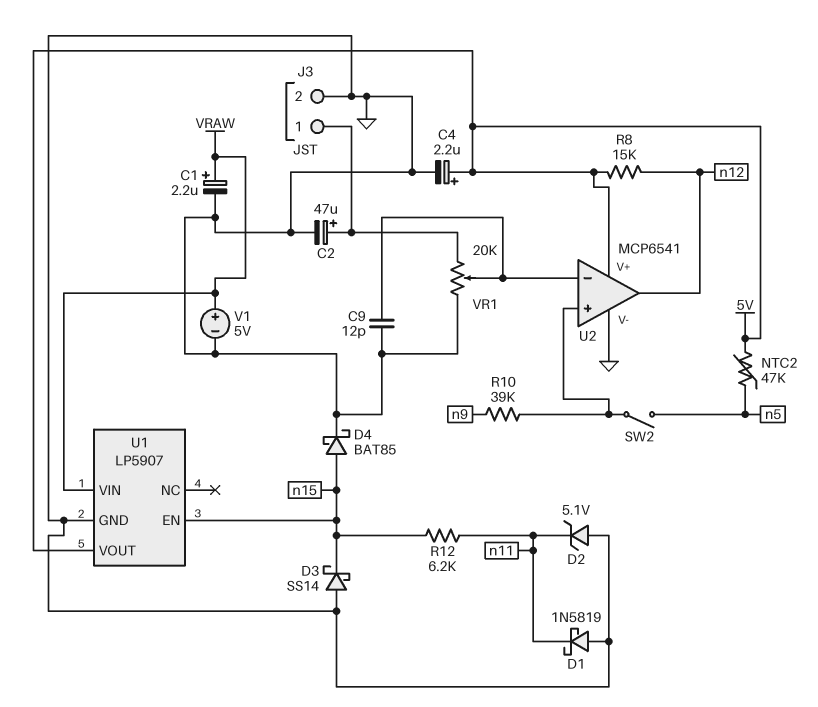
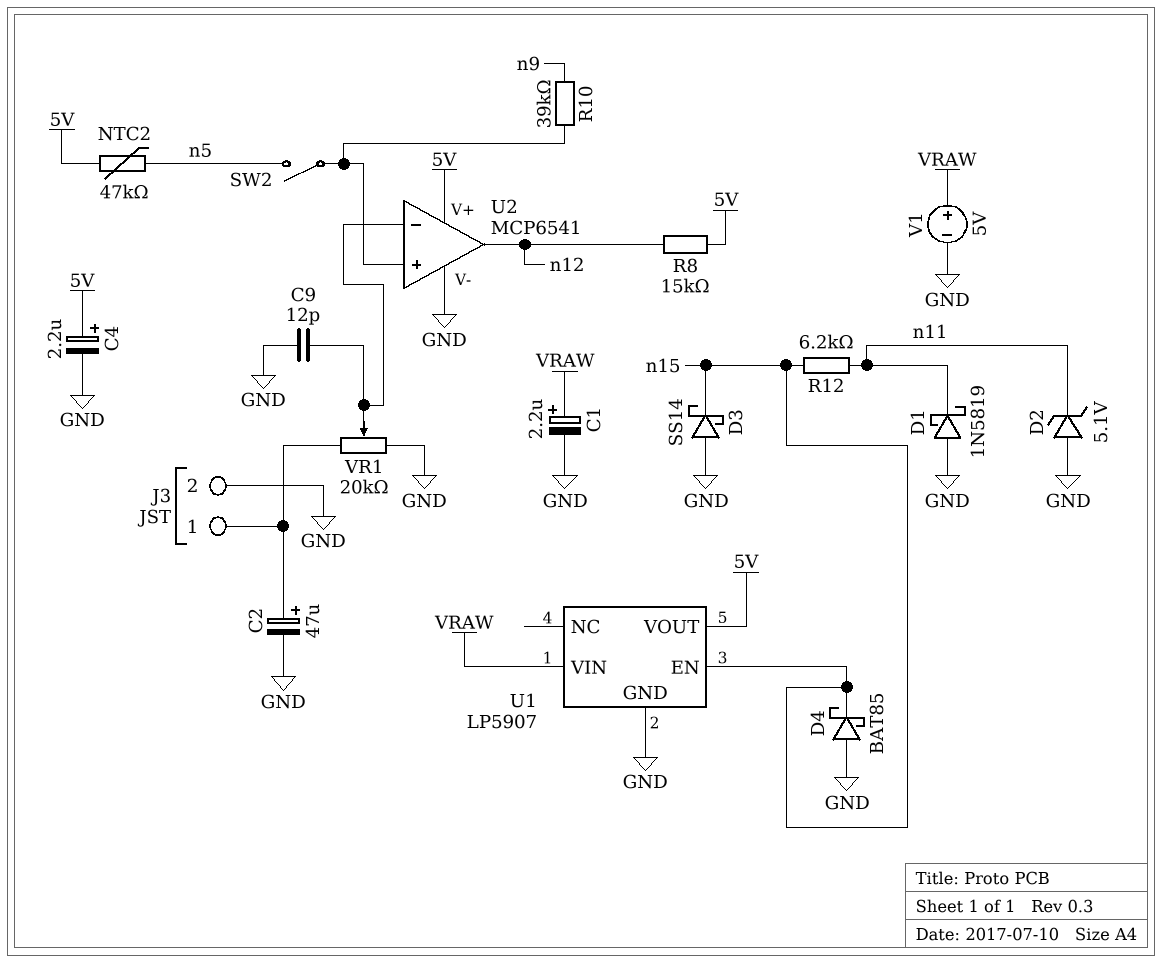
D4: schottky BAT85 (A n15, K GND) -> schottky BAT85 (A GND, K n15)

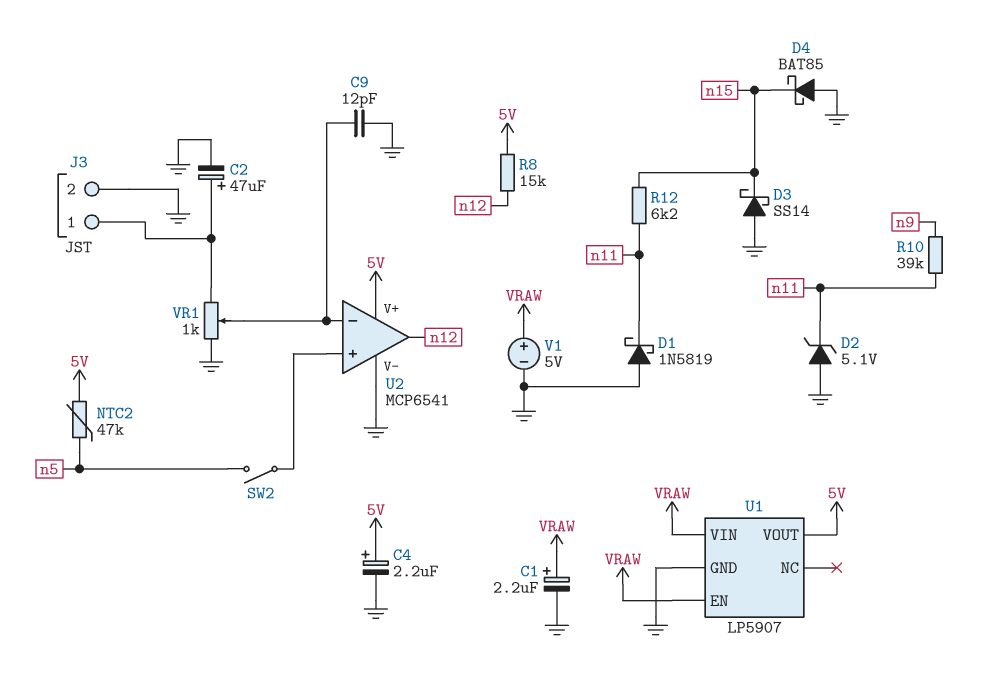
R10: 39k (U2/in+, n9) -> 39k (n9, n11)
U1 pin EN: n15 -> VRAW
VR1: 20k (GND, J3/1, wiper U2/in-) -> 1k (GND, J3/1, wiper U2/in-)

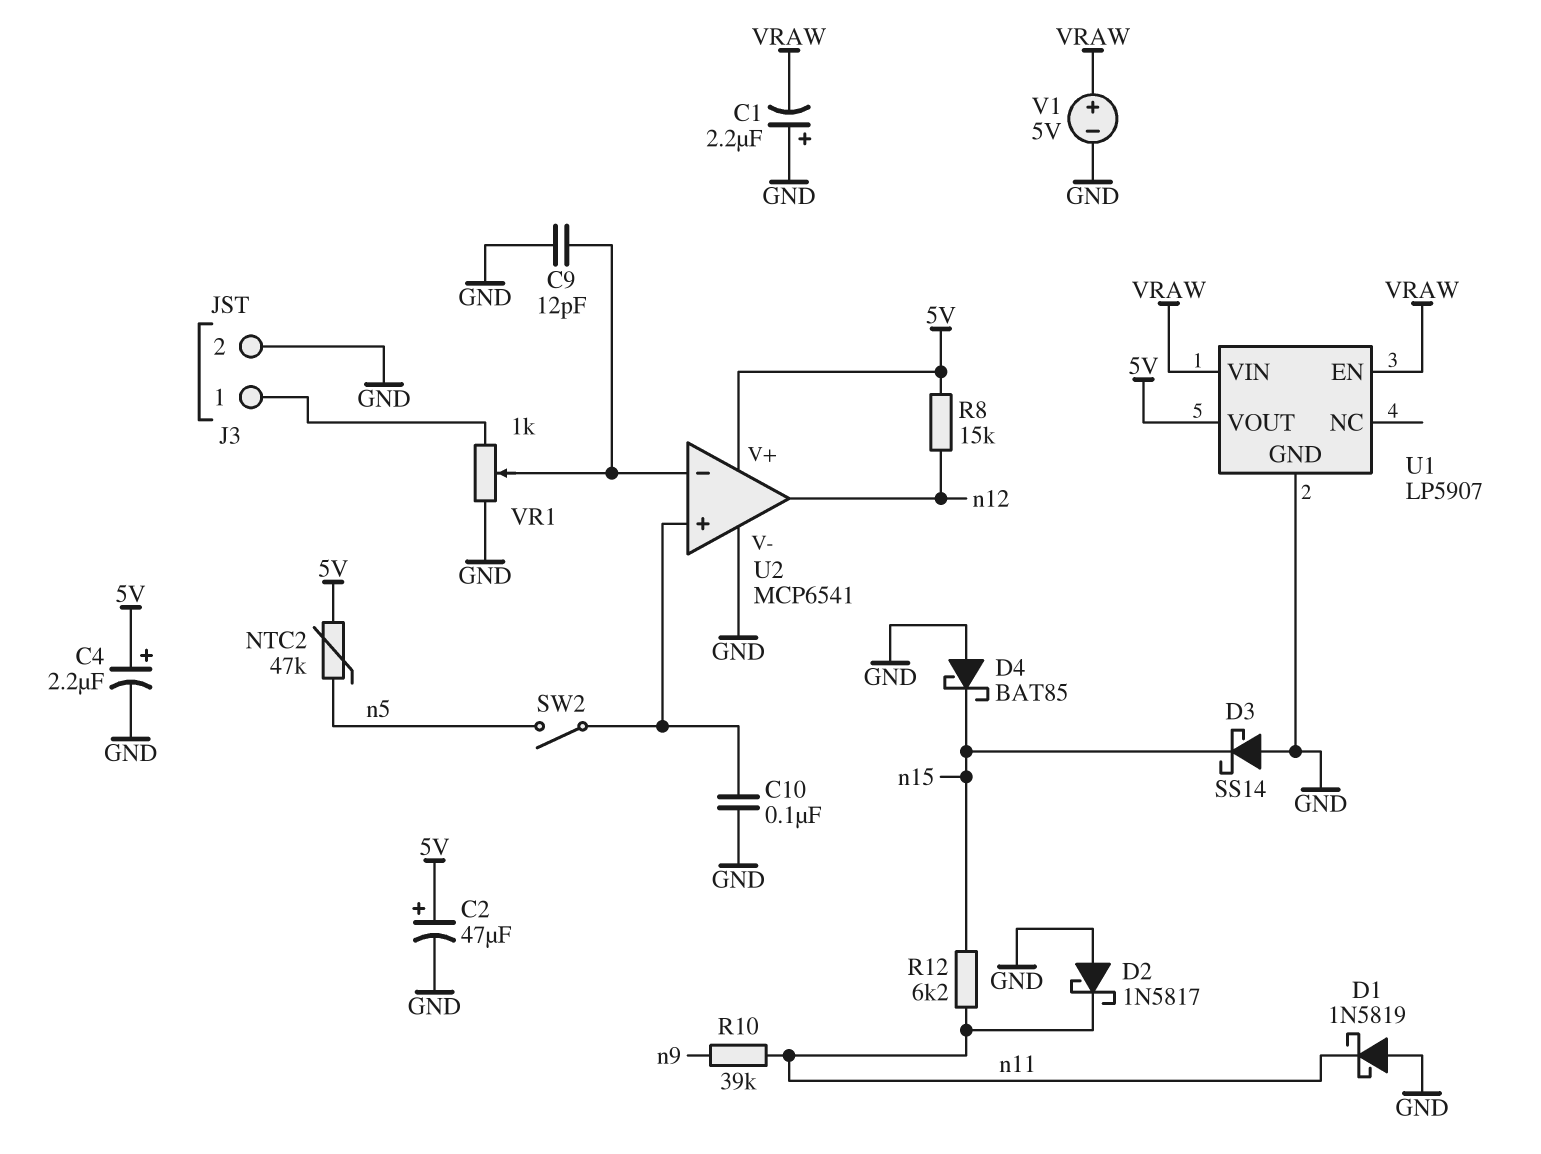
C1: 2.2uF (plus VRAW, minus GND) -> 2.2uF (plus GND, minus VRAW)
C2: 47uF (plus J3/1, minus GND) -> 47uF (plus 5V, minus GND)
C10: none -> 100nF (GND, U2/in+)
D2: zener 5.1V (A GND, K n11) -> schottky 1N5817 (A GND, K n11)

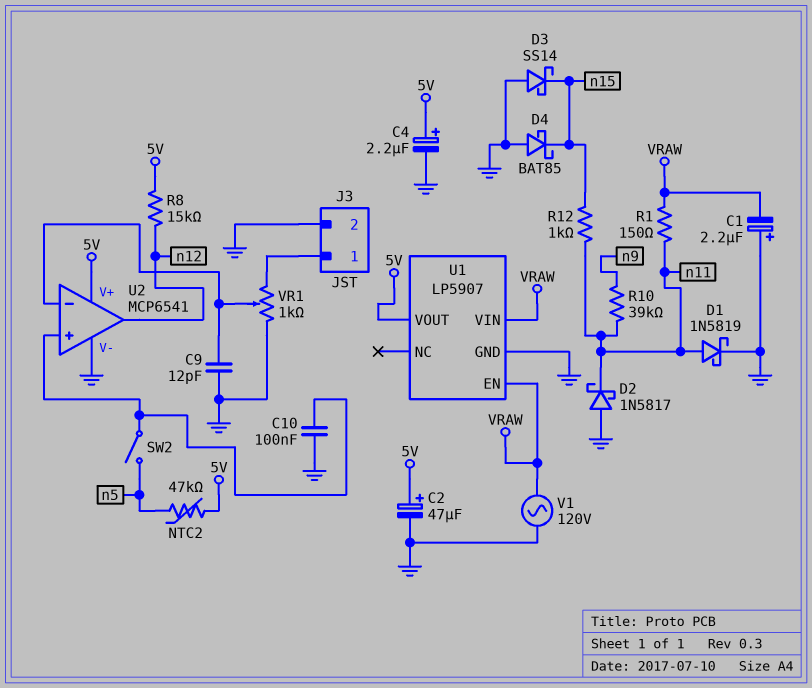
D1: schottky 1N5819 (A GND, K n11) -> schottky 1N5819 (A n11, K GND)
R1: none -> 150 (VRAW, n11)
R12: 6.2k (n11, n15) -> 1k (n11, n15)
V1: 5V (plus VRAW, minus GND) -> AC 120V (GND, VRAW)

